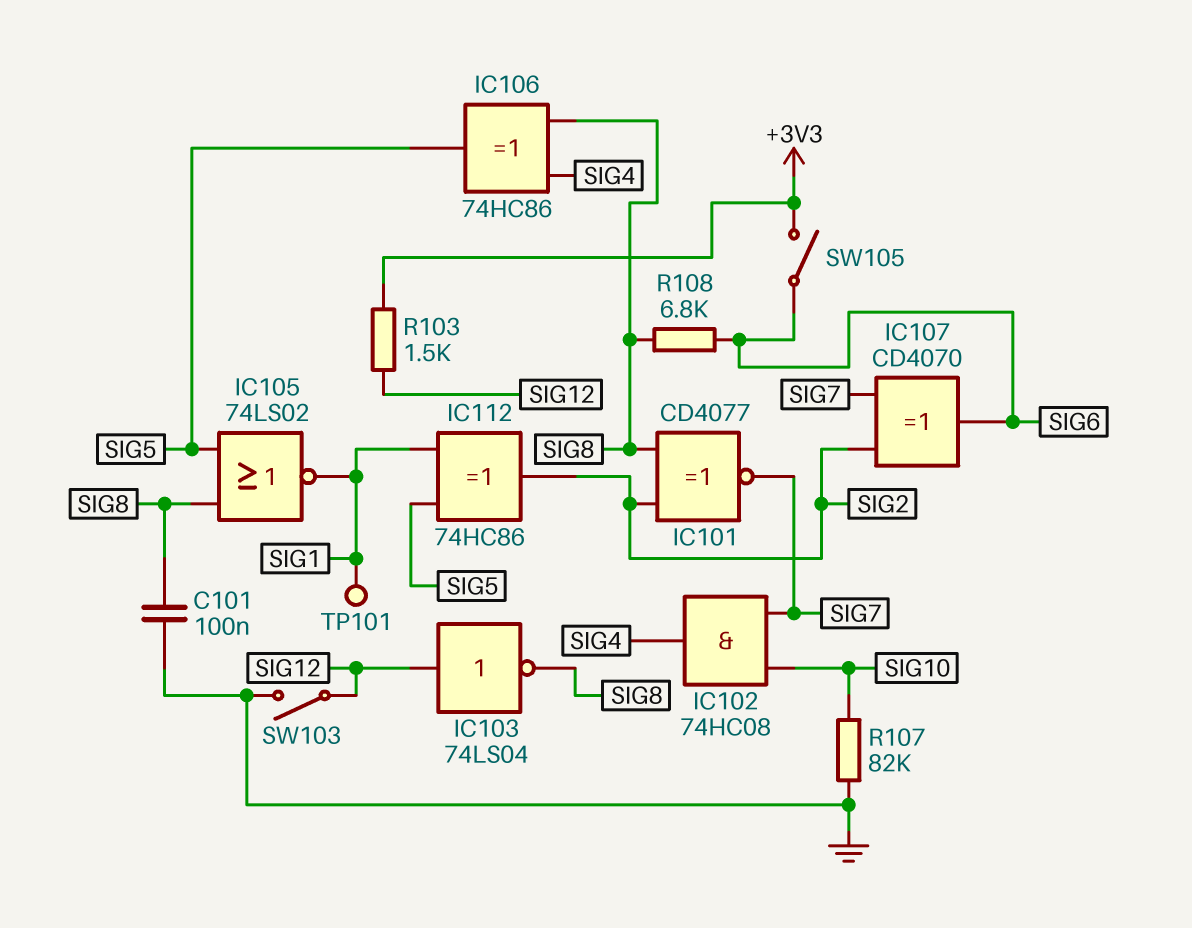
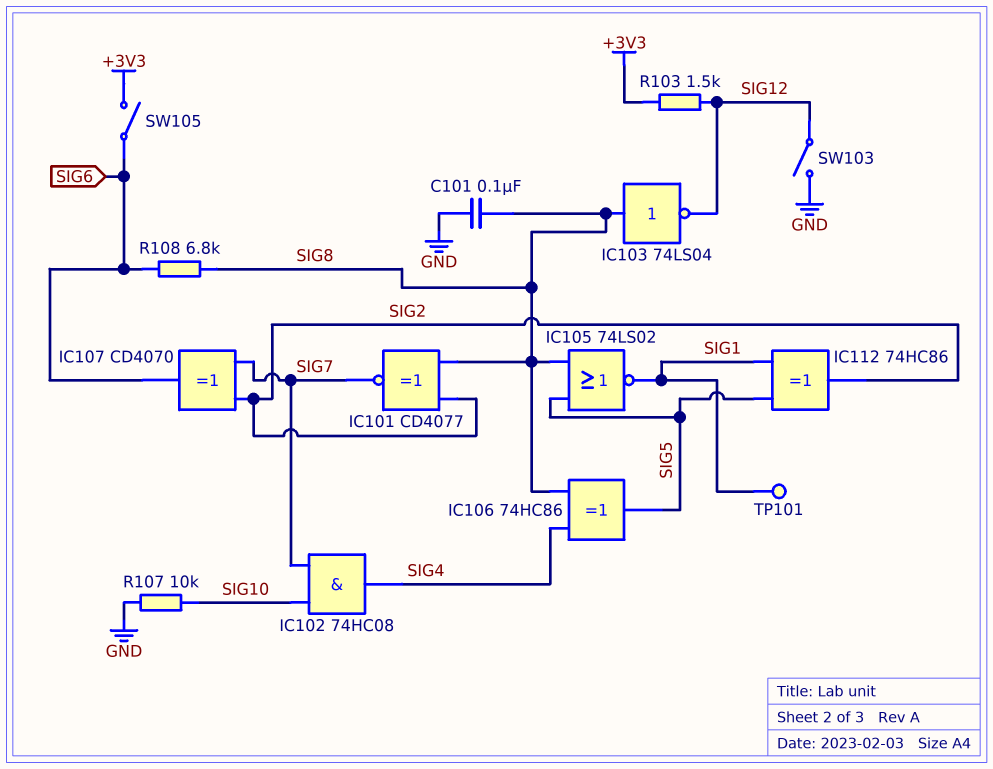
IC103: NOT 74LS04 (in SIG12, out SIG8) -> NOT 74LS04 (in SIG8, out SIG12)
R107: 82k (GND, SIG10) -> 10k (GND, SIG10)

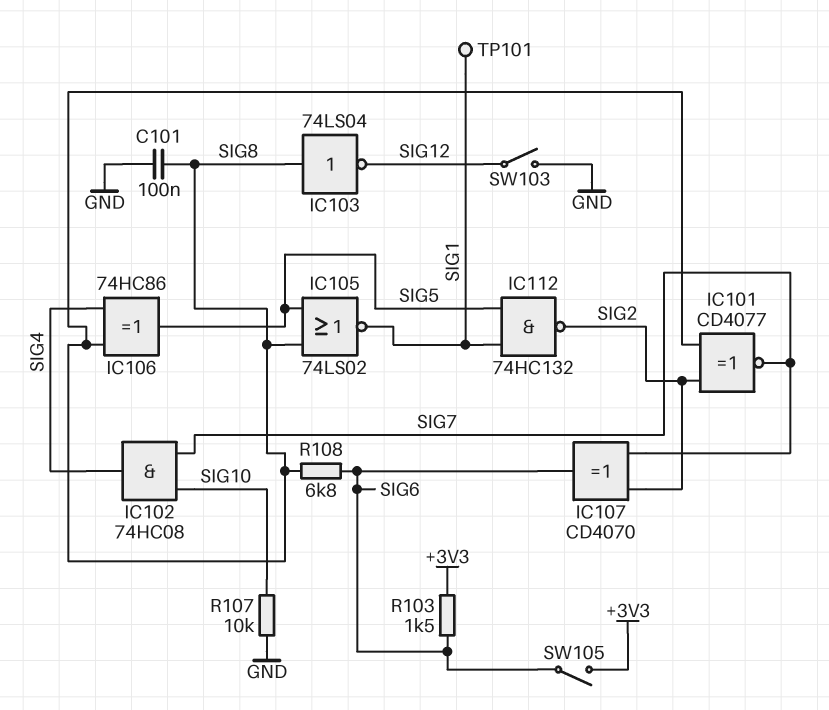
IC112: XOR 74HC86 (in SIG1, in SIG5, out SIG2) -> NAND 74HC132 (in SIG1, in SIG5, out SIG2)
R103: 1.5k (+3V3, SIG12) -> 1.5k (+3V3, SIG6)

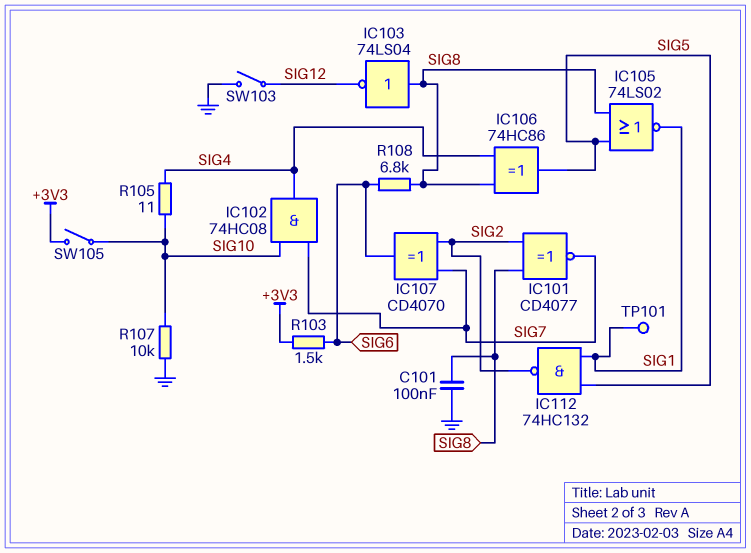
R105: none -> 11 (SIG4, SIG10)
SW105: switch (+3V3, SIG6) -> switch (+3V3, SIG10)

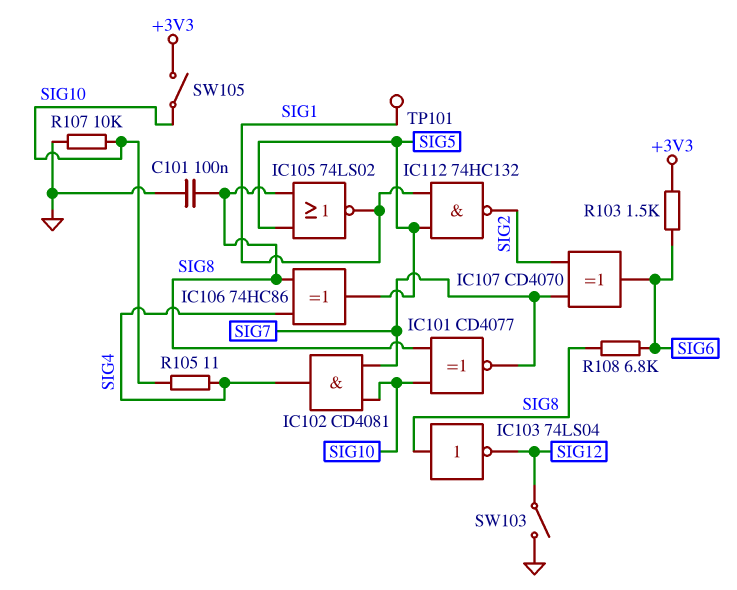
IC101: XNOR CD4077 (in SIG2, in SIG8, out SIG7) -> XNOR CD4077 (in SIG8, in SIG10, out SIG7)
IC102: AND 74HC08 (in SIG7, in SIG10, out SIG4) -> AND CD4081 (in SIG7, in SIG10, out SIG4)

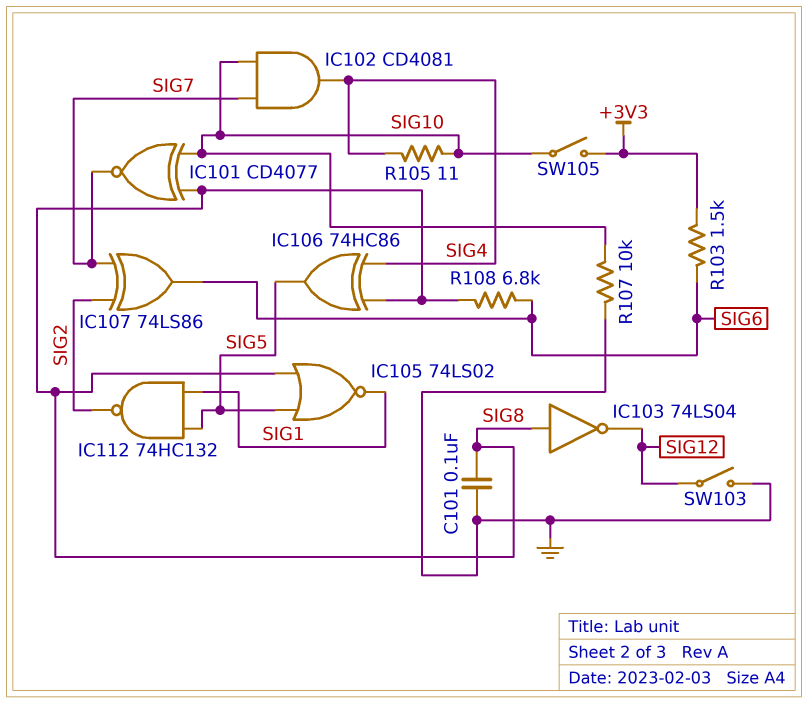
IC107: XOR CD4070 (in SIG2, in SIG7, out SIG6) -> XOR 74LS86 (in SIG2, in SIG7, out SIG6)
TP101: test point (SIG1) -> none

